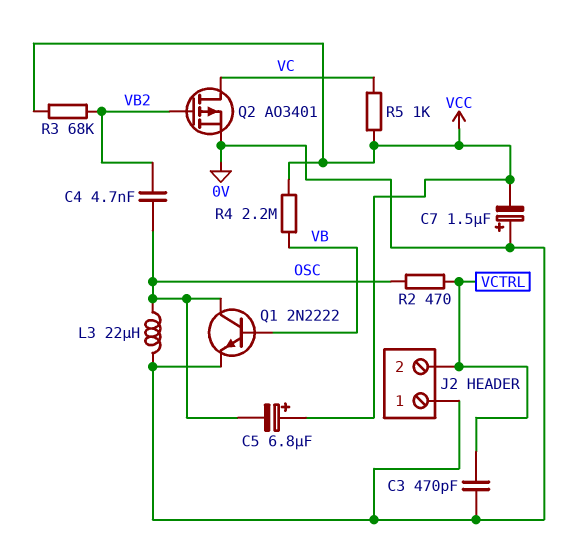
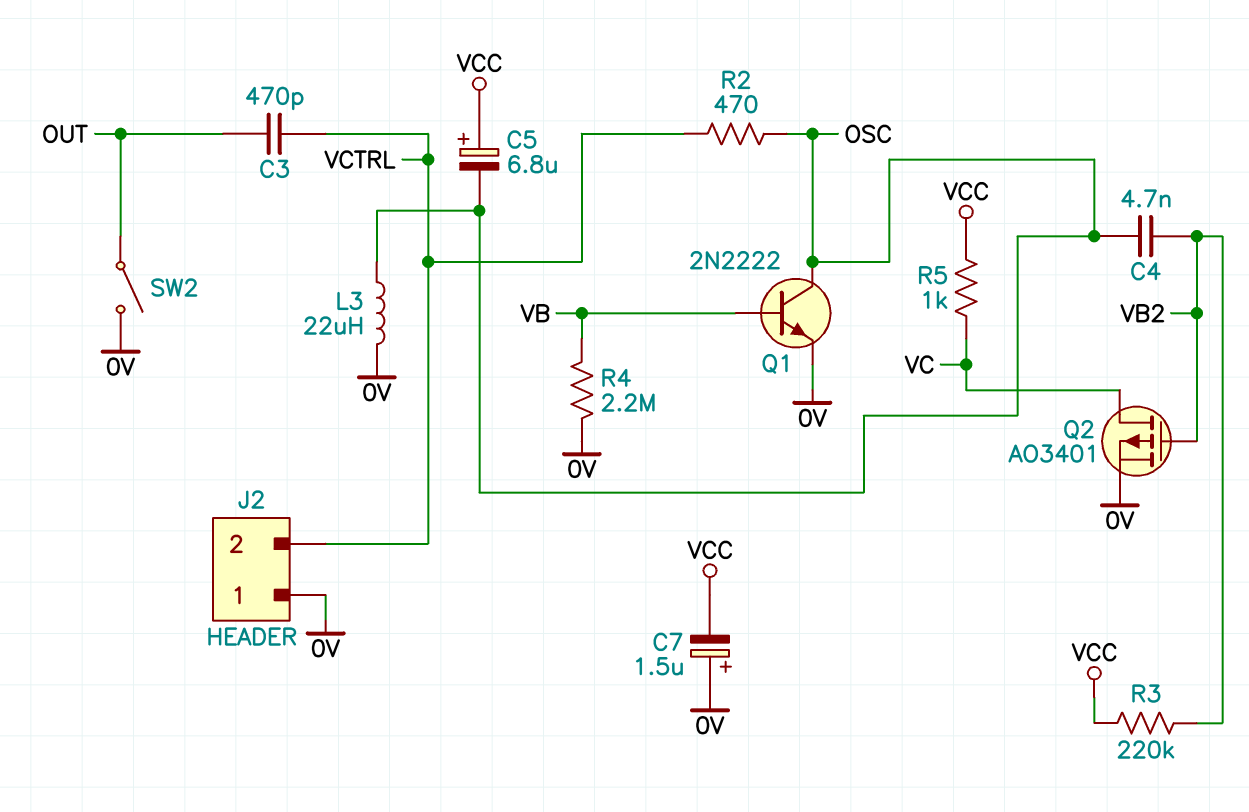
C3: 470pF (0V, VCTRL) -> 470pF (OUT, VCTRL)
R3: 68k (VB2, VCC) -> 220k (VB2, VCC)
R4: 2.2M (VB, VCC) -> 2.2M (0V, VB)
SW2: none -> switch (0V, OUT)

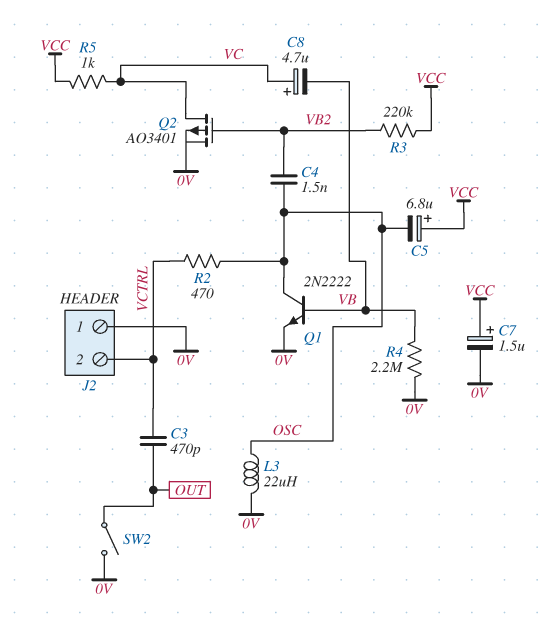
C4: 4.7nF (OSC, VB2) -> 1.5nF (OSC, VB2)
C7: 1.5uF (plus 0V, minus VCC) -> 1.5uF (plus VCC, minus 0V)
C8: none -> 4.7uF (plus VC, minus VB)

